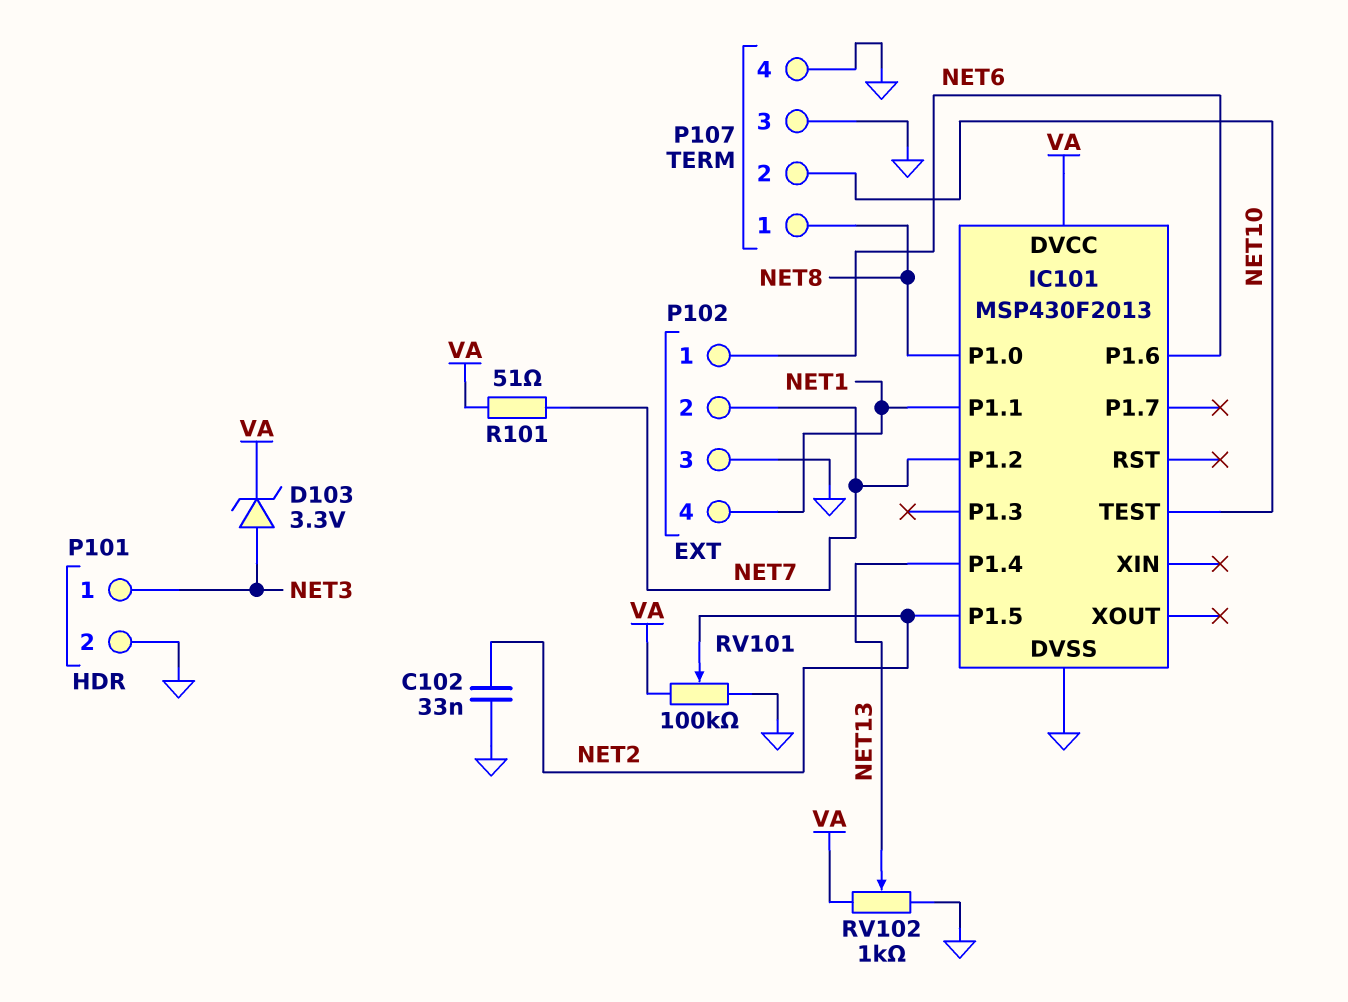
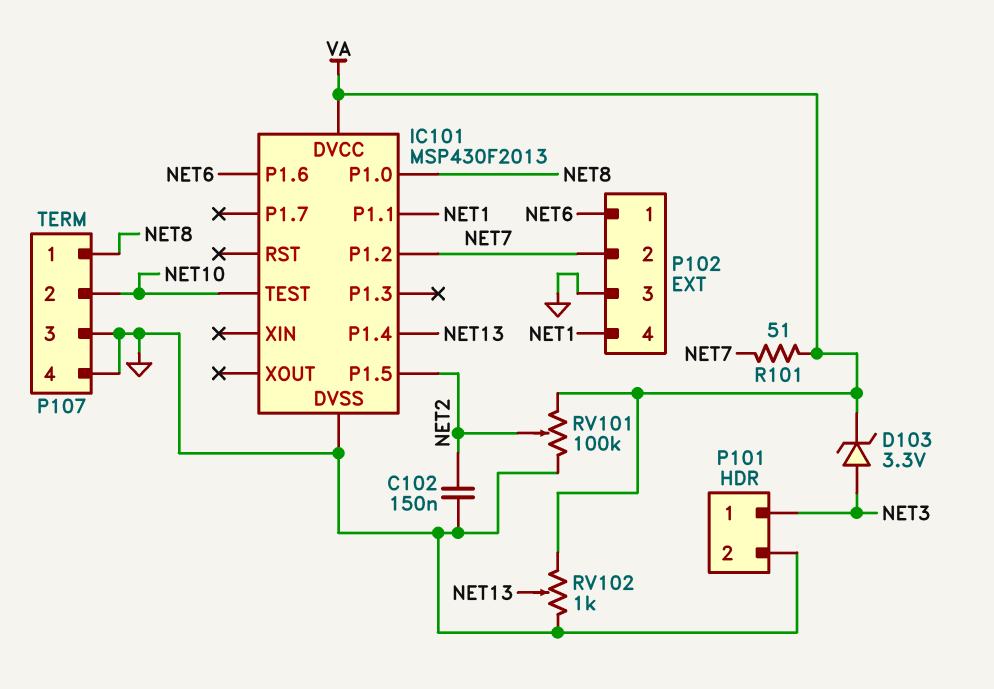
C102: 33nF (GND, NET2) -> 150nF (GND, NET2)

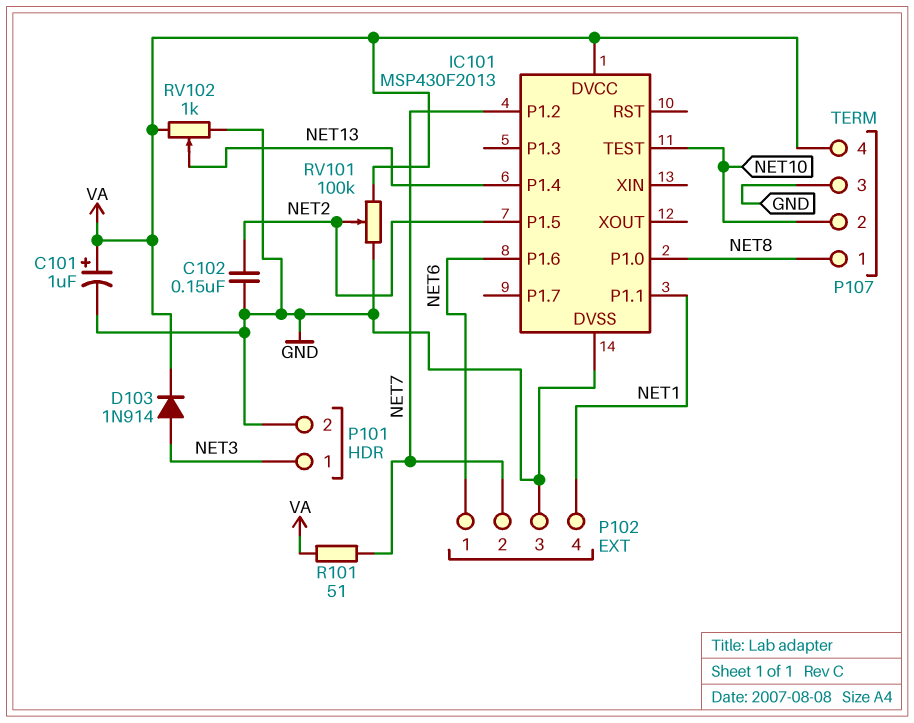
C101: none -> 1uF (plus VA, minus GND)
D103: zener 3.3V (A NET3, K VA) -> diode 1N914 (A NET3, K VA)
P107 pin 4: GND -> VA

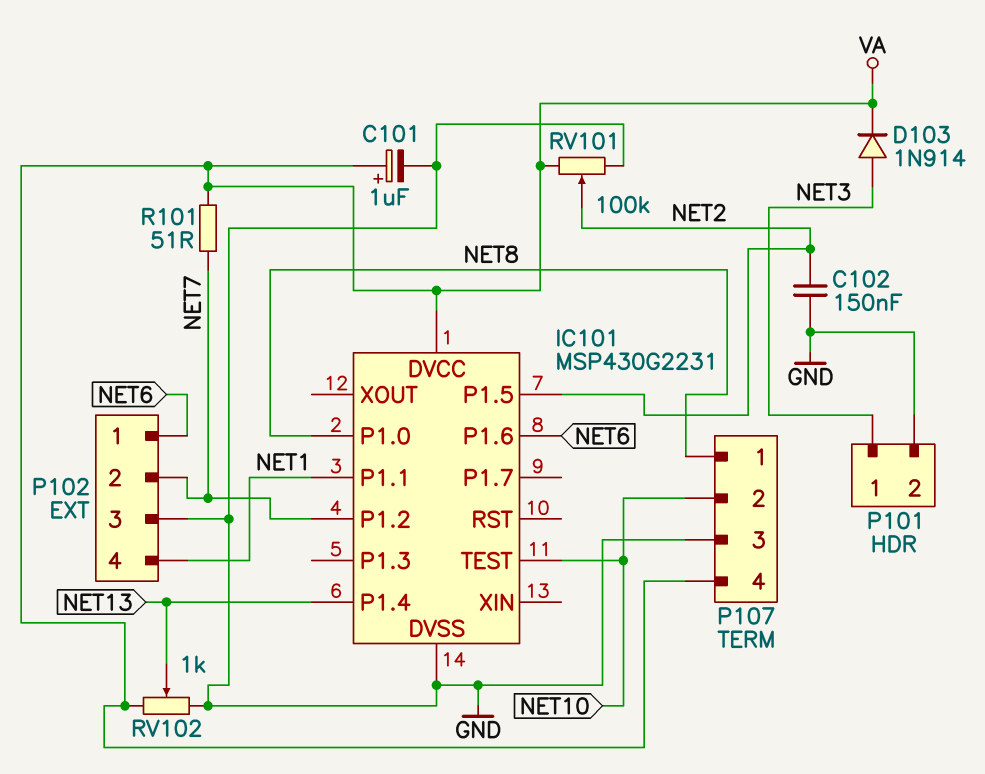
IC101: MSP430F2013 -> MSP430G2231

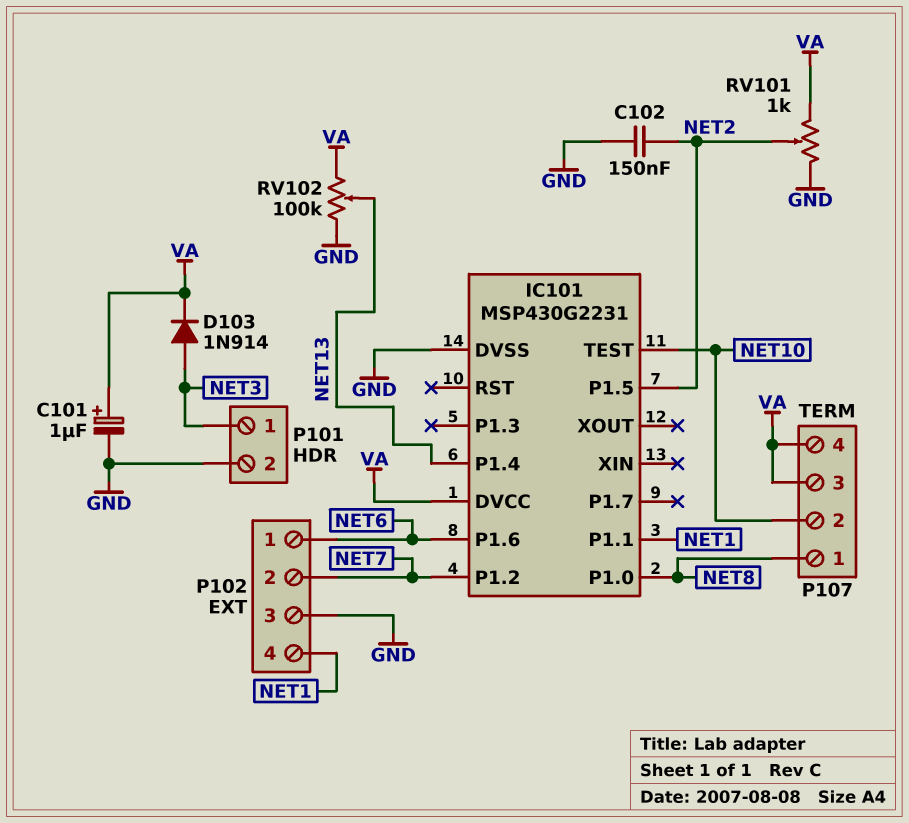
P107 pin 3: GND -> VA
R101: 51 (NET7, VA) -> none
RV101: 100k (GND, VA, wiper NET2) -> 1k (GND, VA, wiper NET2)
RV102: 1k (GND, VA, wiper NET13) -> 100k (GND, VA, wiper NET13)

